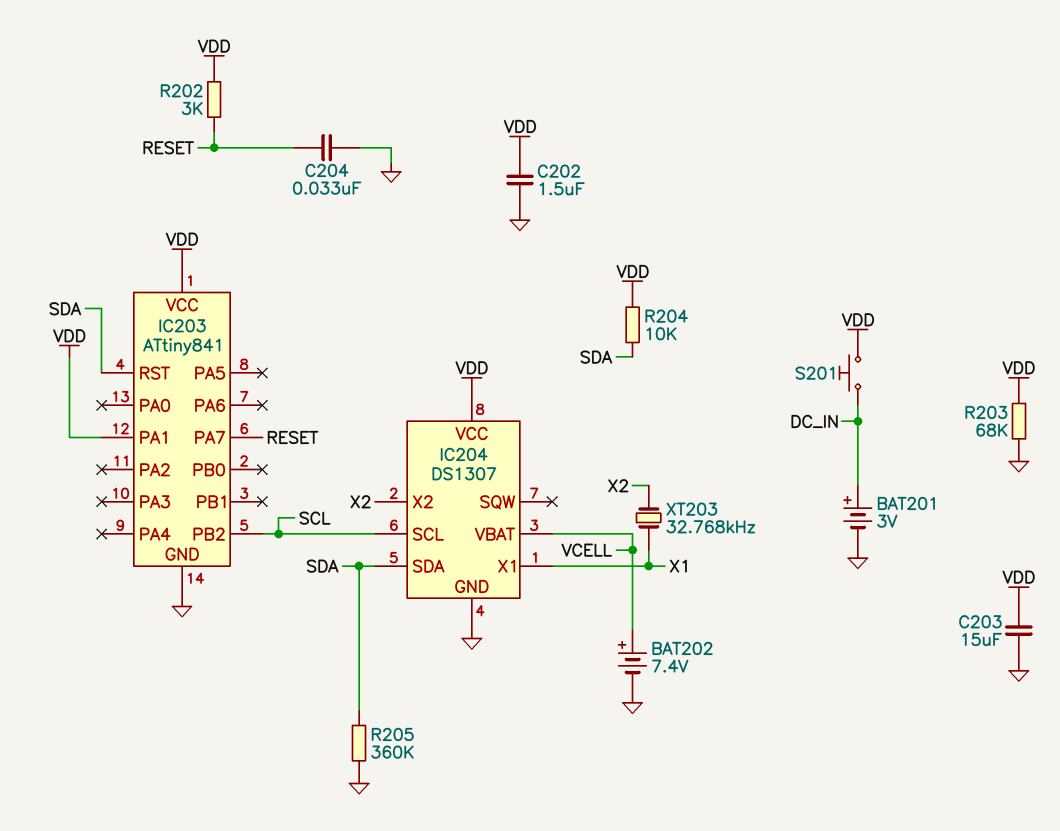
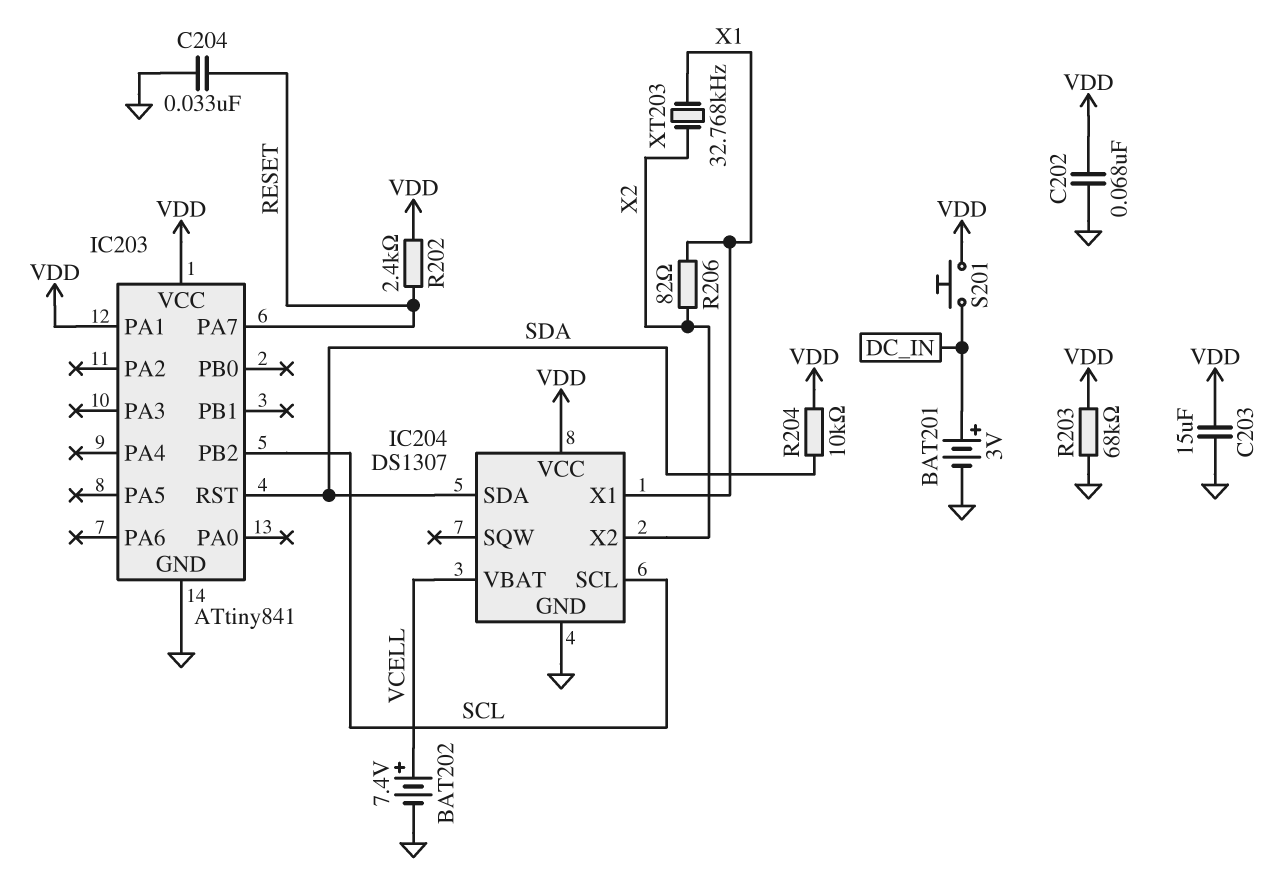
C202: 1.5uF (GND, VDD) -> 68nF (GND, VDD)
R202: 3k (RESET, VDD) -> 2.4k (RESET, VDD)
R205: 360k (GND, SDA) -> none
R206: none -> 82 (X1, X2)

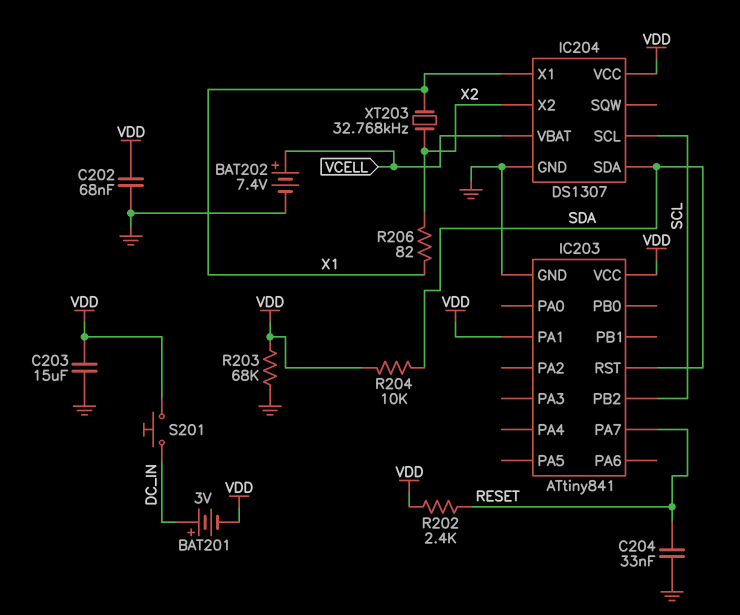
BAT201: 3V (plus DC_IN, minus GND) -> 3V (plus DC_IN, minus VDD)

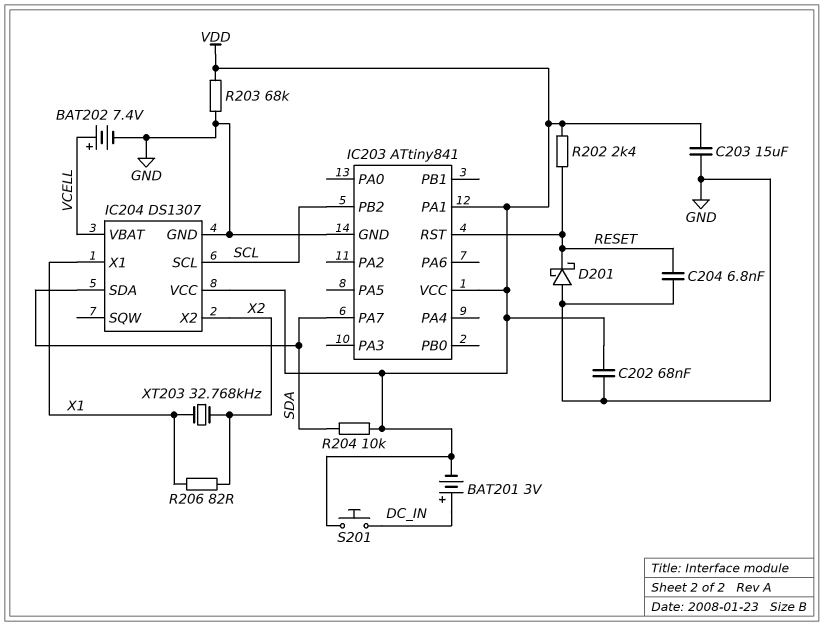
C204: 33nF (GND, RESET) -> 6.8nF (GND, RESET)
D201: none -> schottky (A GND, K RESET)
IC203 pin PA7: RESET -> SDA
IC203 pin RST: SDA -> RESET

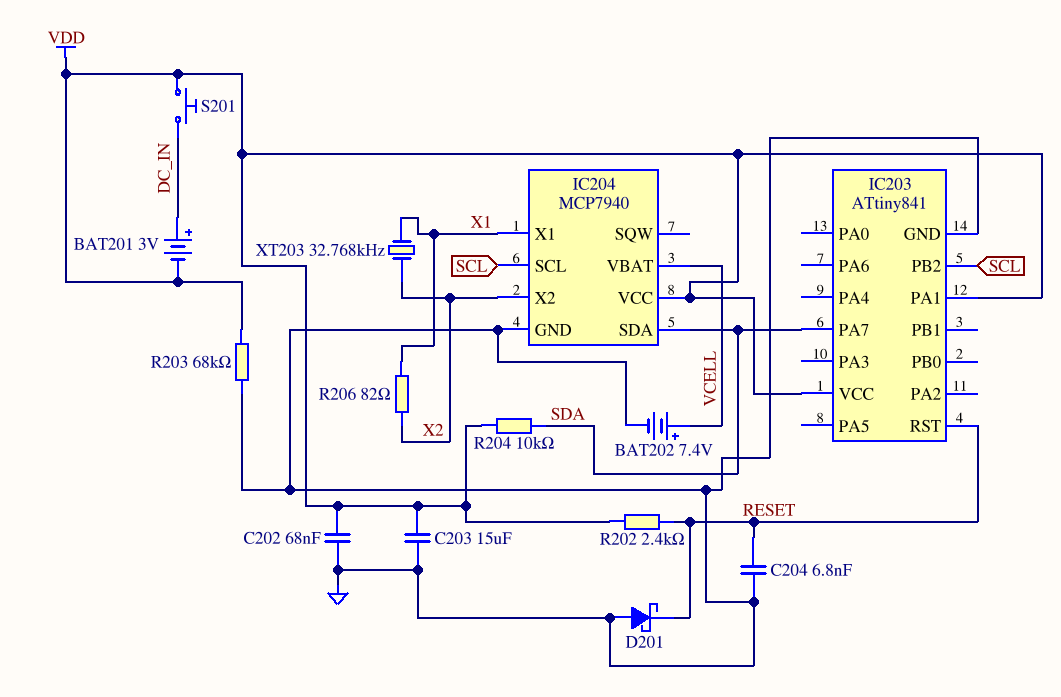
IC204: DS1307 -> MCP7940

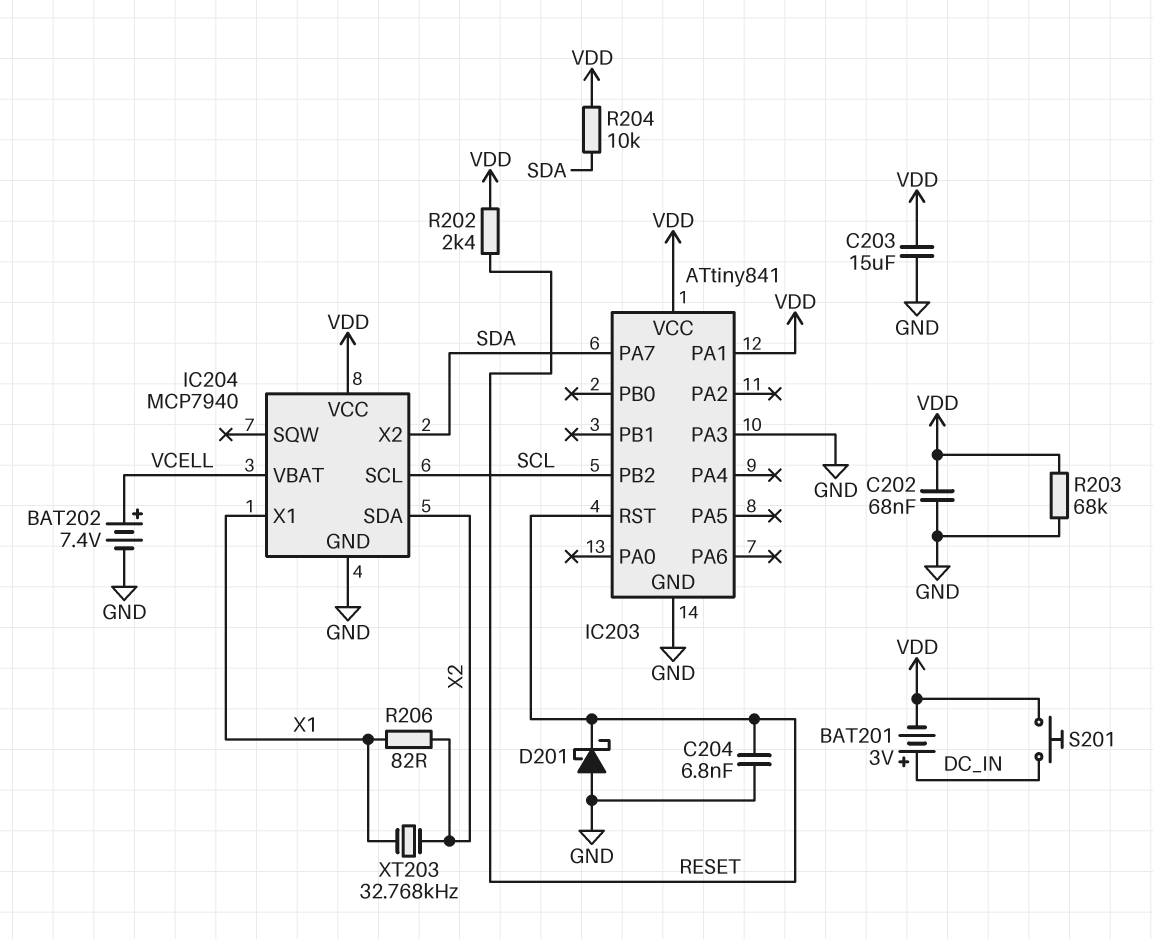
IC203 pin PA3: none -> GND
IC204 pin SDA: SDA -> X2
IC204 pin X2: X2 -> SDA

